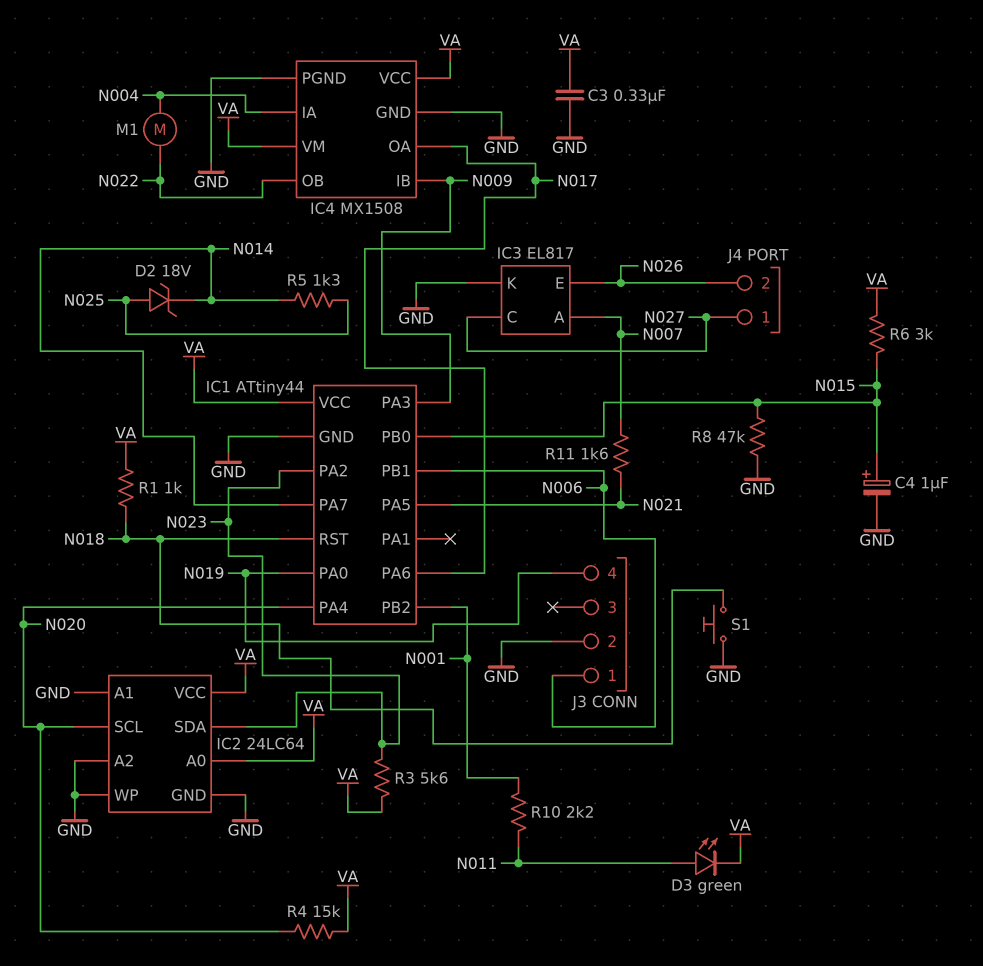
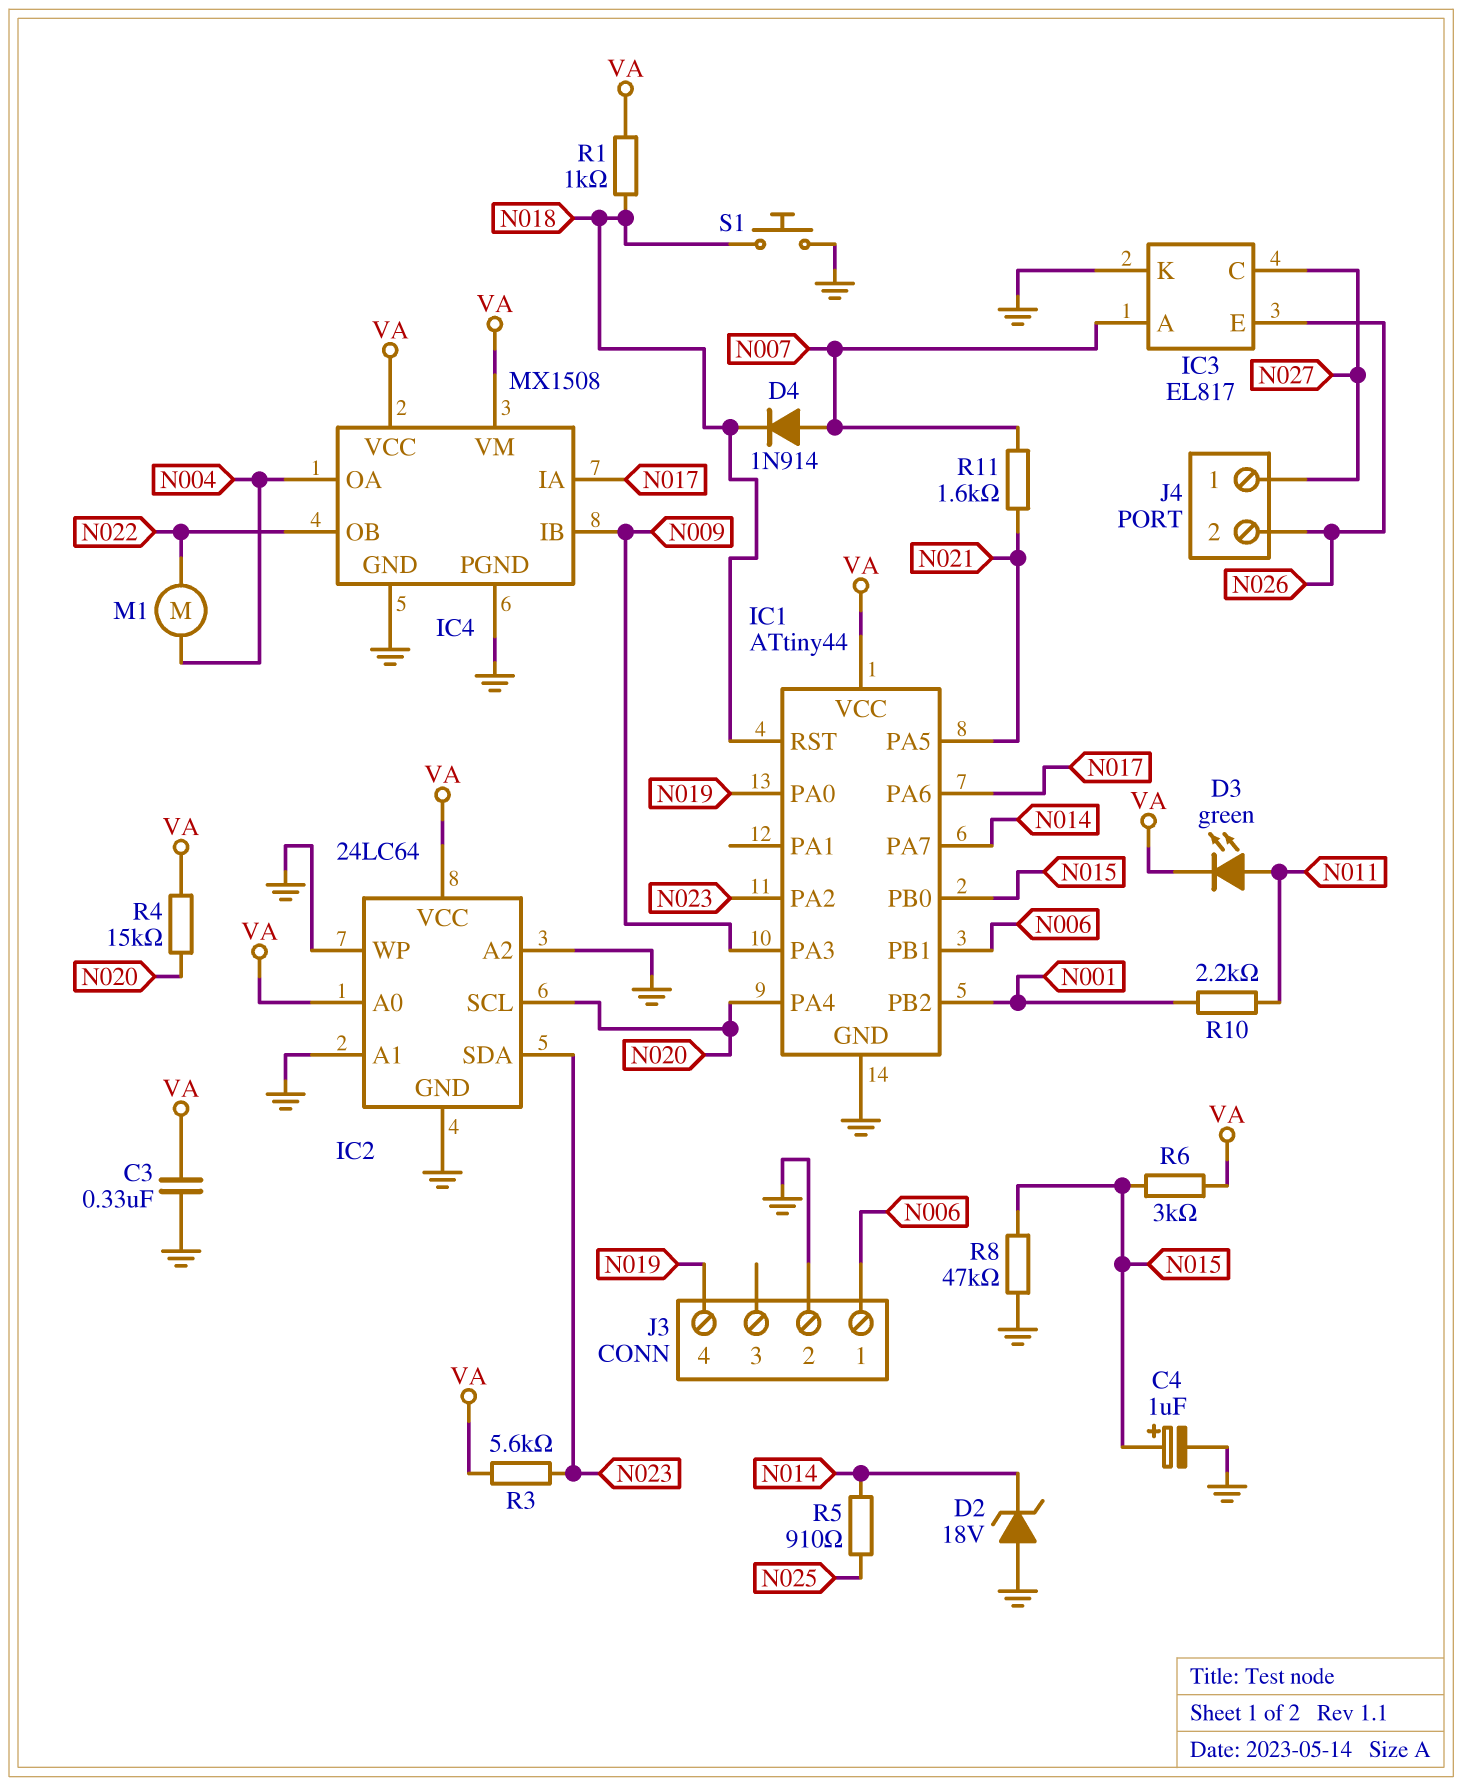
D2: zener 18V (A N025, K N014) -> zener 18V (A GND, K N014)
D4: none -> diode 1N914 (A N007, K N018)
IC4 pin IA: N004 -> N017
IC4 pin OA: N017 -> N004
R5: 1.3k (N014, N025) -> 910 (N014, N025)

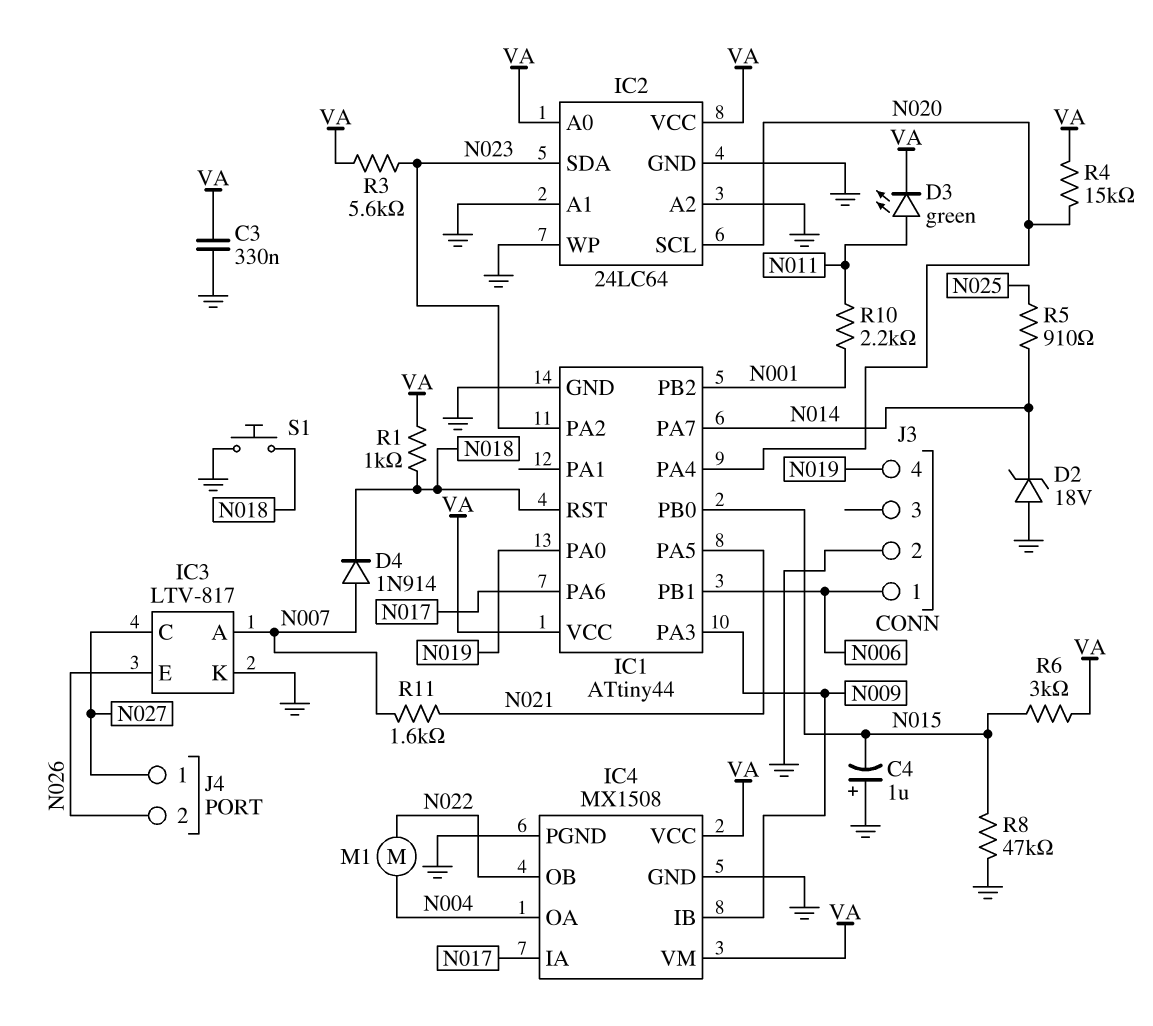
C4: 1uF (plus N015, minus GND) -> 1uF (plus GND, minus N015)
IC3: EL817 -> LTV-817

